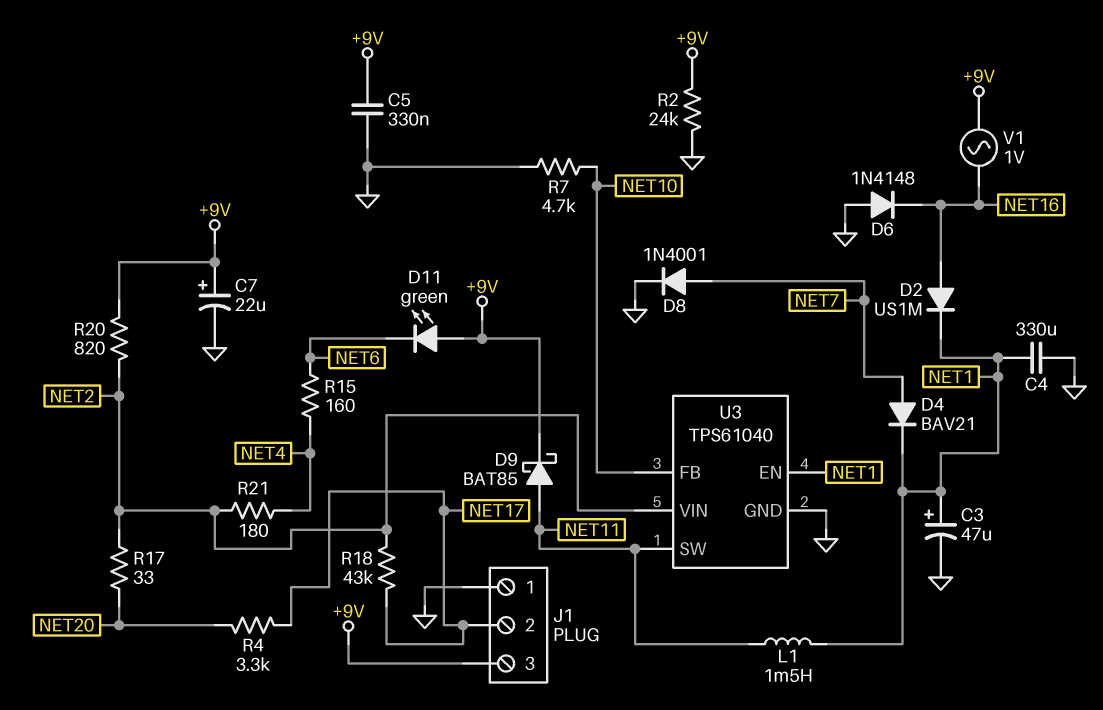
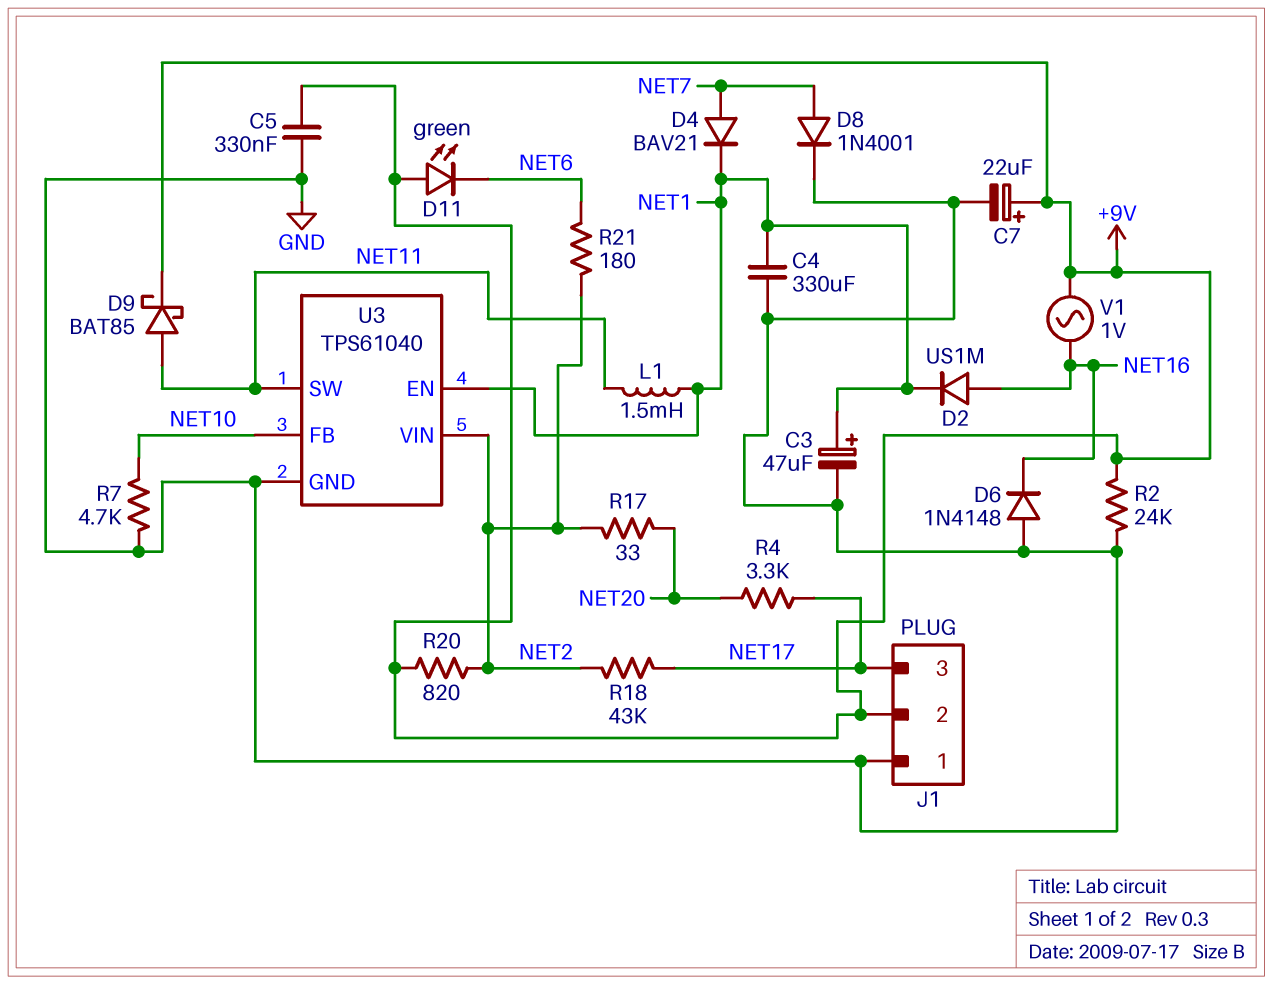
J1 pin 2: NET17 -> +9V
J1 pin 3: +9V -> NET17
R15: 160 (NET4, NET6) -> none
R21: 180 (NET2, NET4) -> 180 (NET2, NET6)

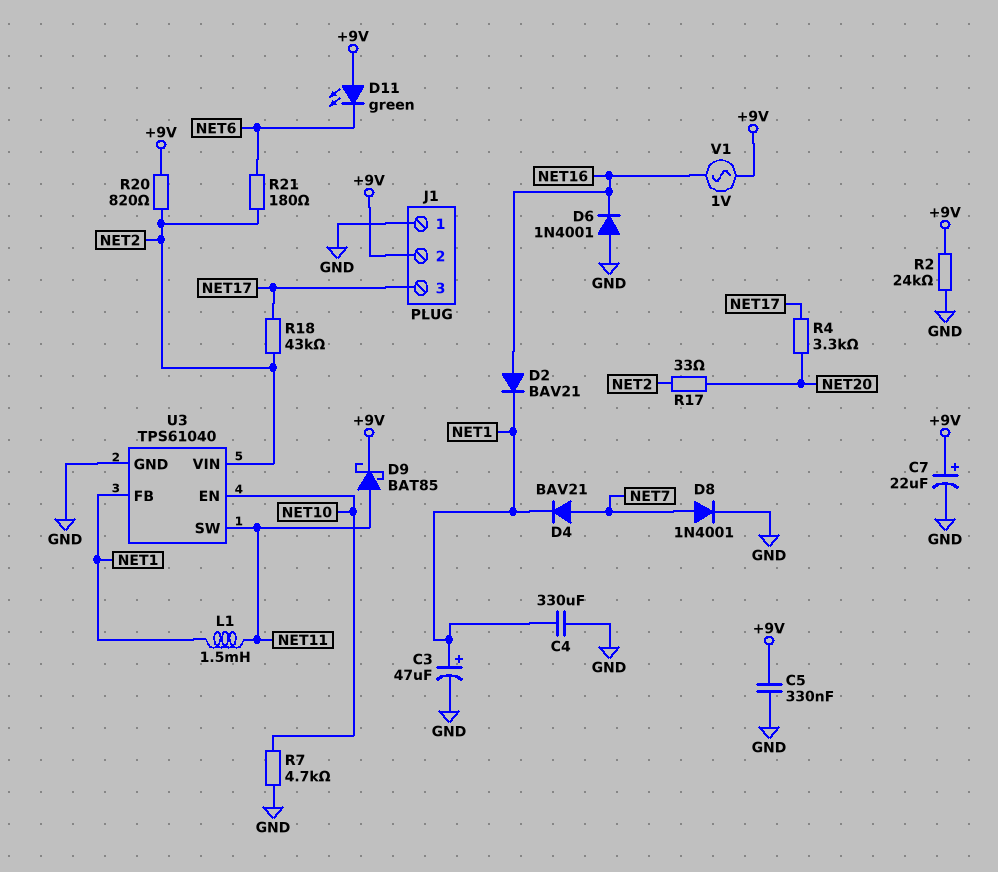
D2: diode US1M (A NET16, K NET1) -> diode BAV21 (A NET16, K NET1)
D6: diode 1N4148 (A GND, K NET16) -> diode 1N4001 (A GND, K NET16)
U3 pin EN: NET1 -> NET10
U3 pin FB: NET10 -> NET1

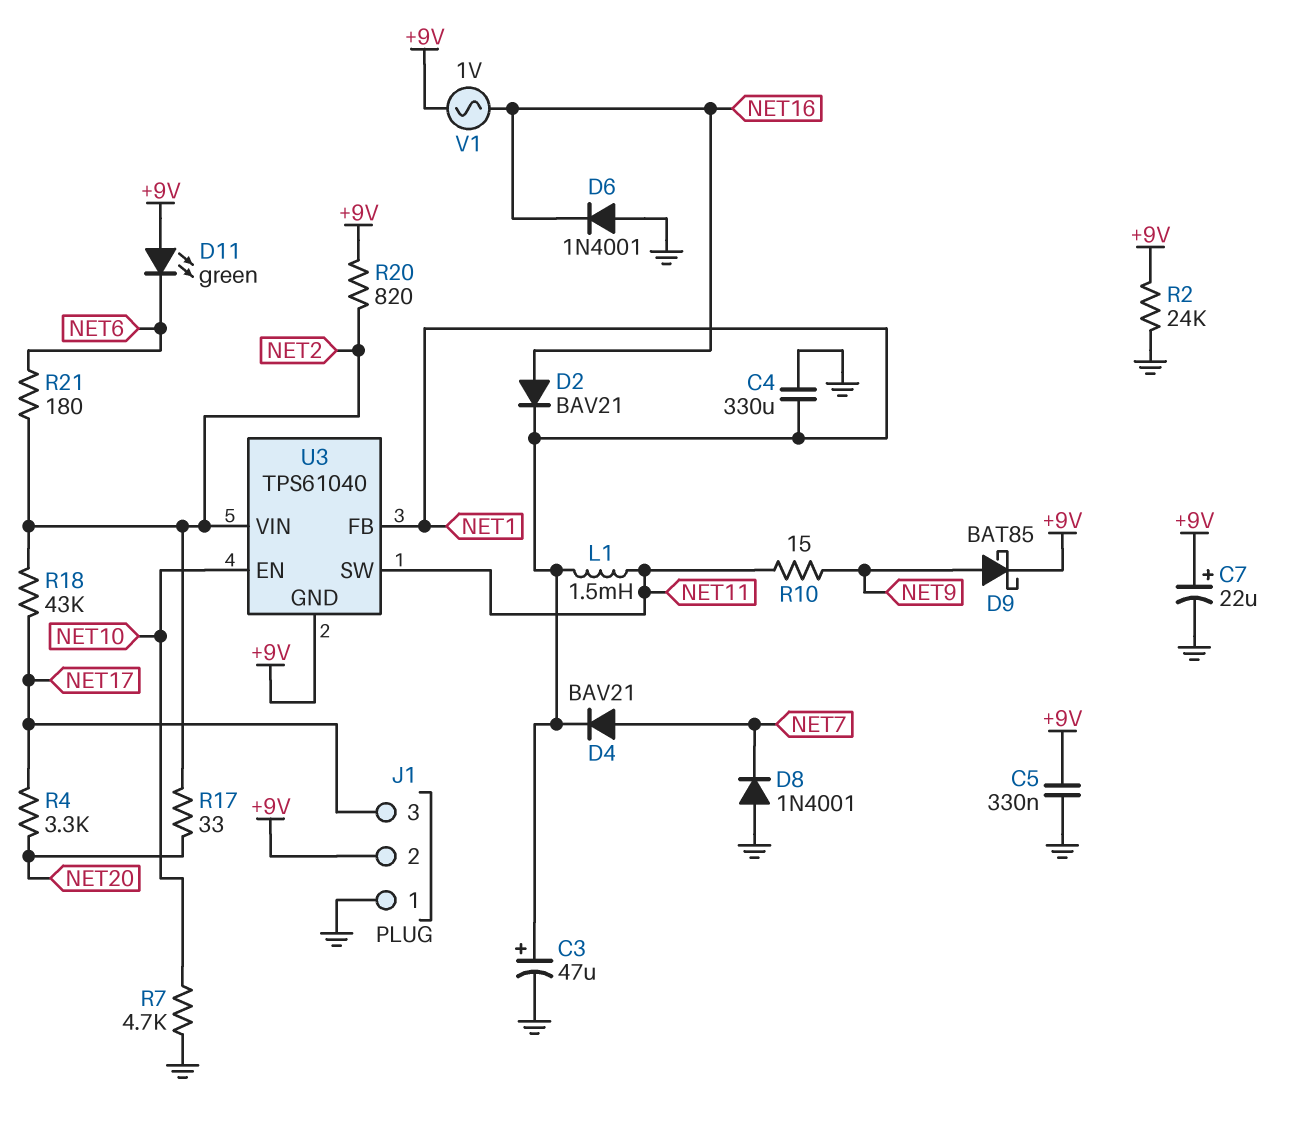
D8: diode 1N4001 (A NET7, K GND) -> diode 1N4001 (A GND, K NET7)
D9: schottky BAT85 (A NET11, K +9V) -> schottky BAT85 (A NET9, K +9V)
R10: none -> 15 (NET9, NET11)
U3 pin GND: GND -> +9V

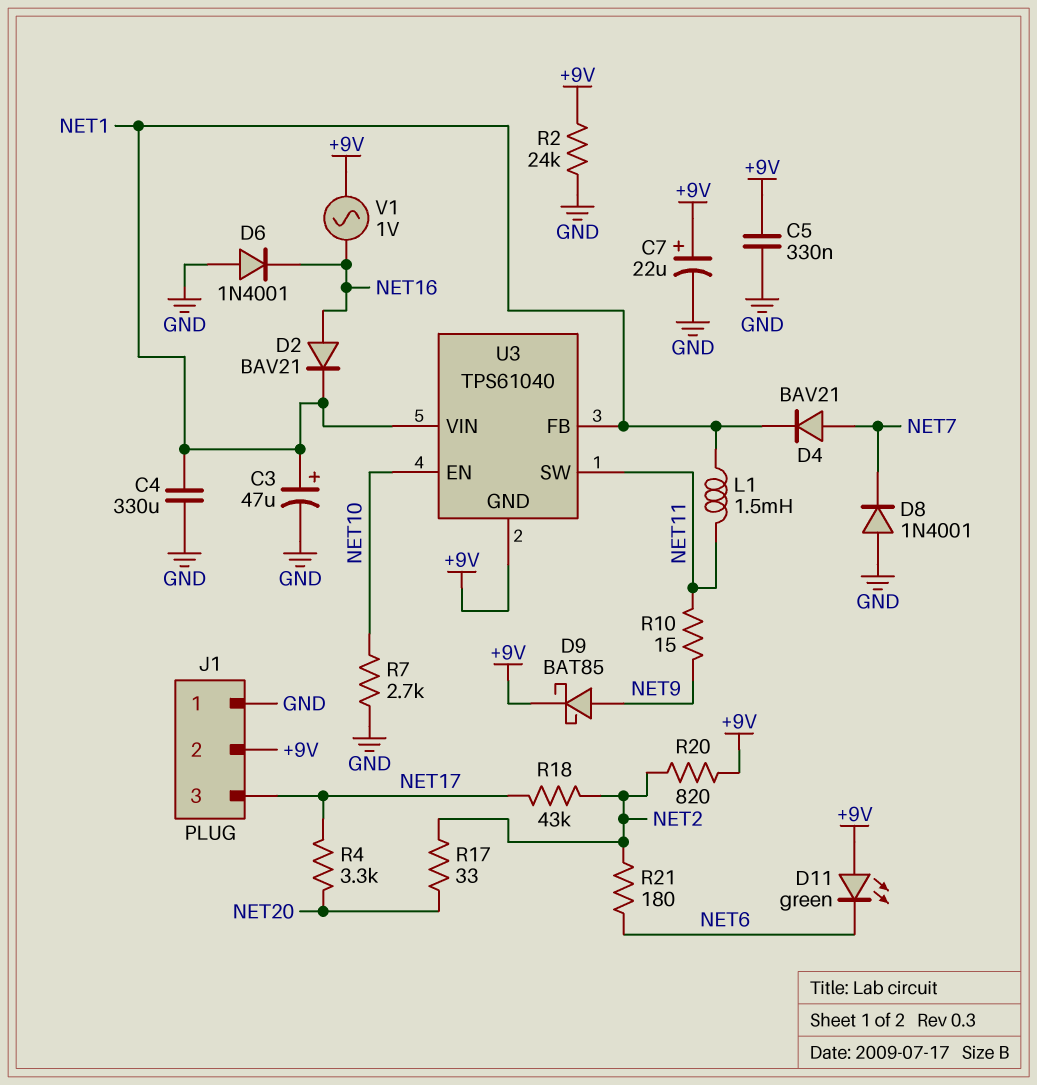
R7: 4.7k (GND, NET10) -> 2.7k (GND, NET10)
U3 pin VIN: NET2 -> NET1

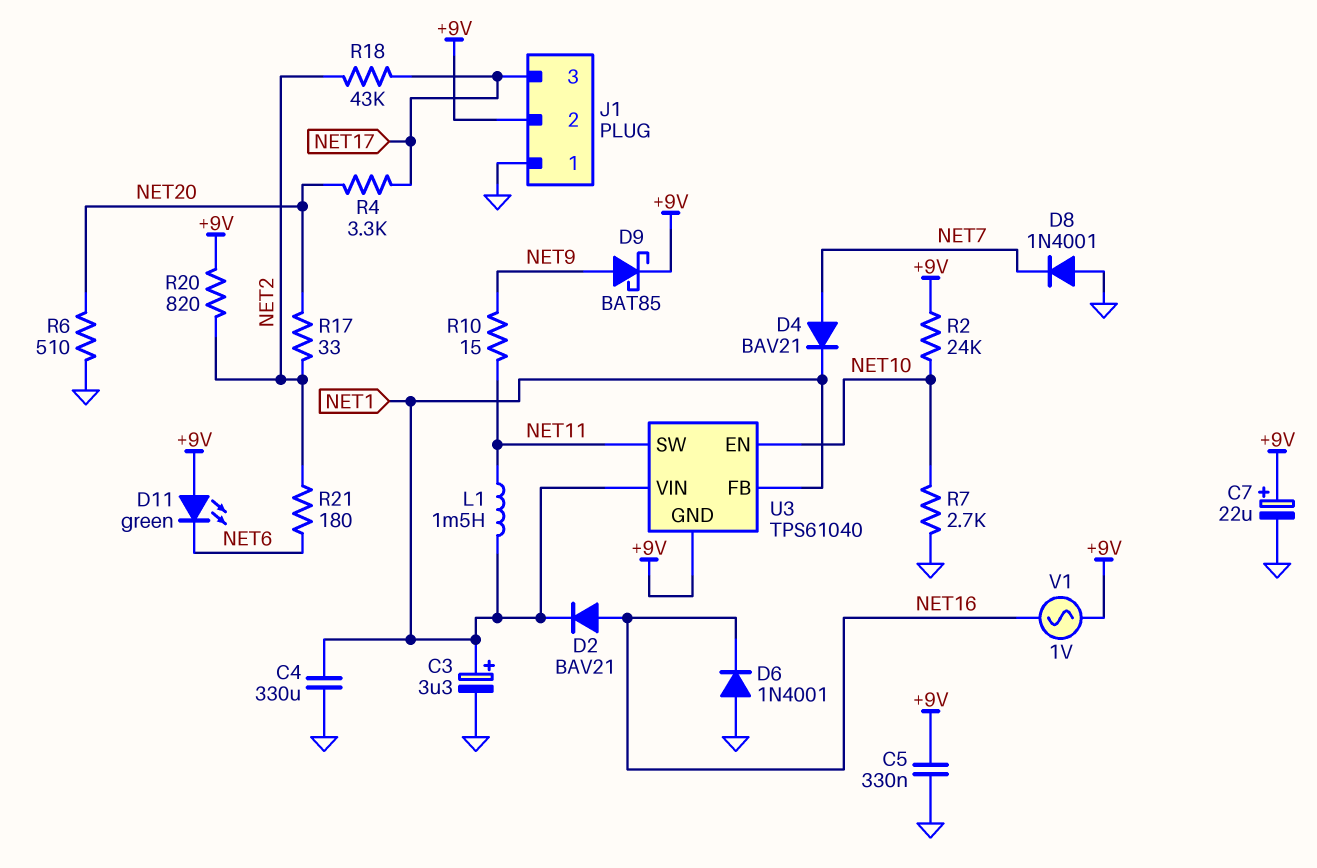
C3: 47uF (plus NET1, minus GND) -> 3.3uF (plus NET1, minus GND)
R2: 24k (+9V, GND) -> 24k (+9V, NET10)
R6: none -> 510 (GND, NET20)

